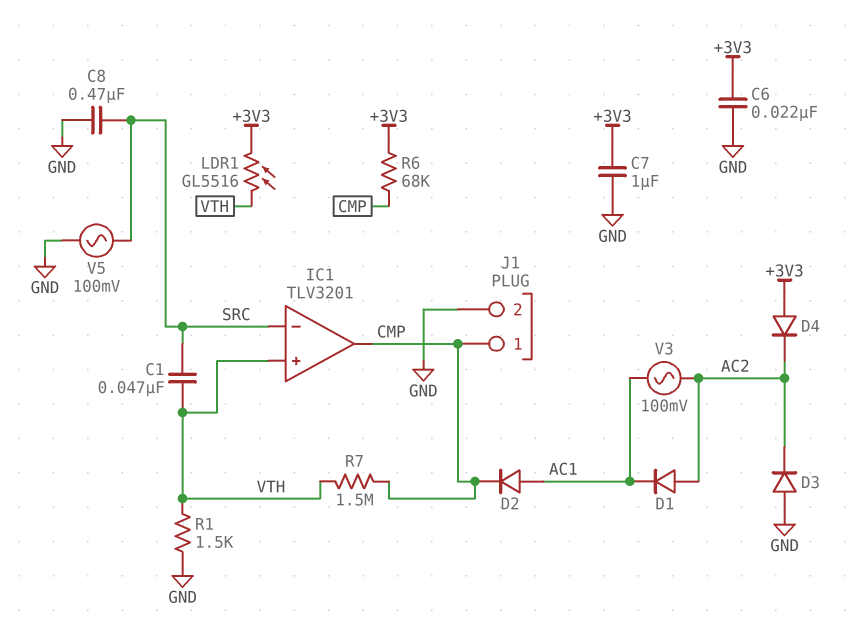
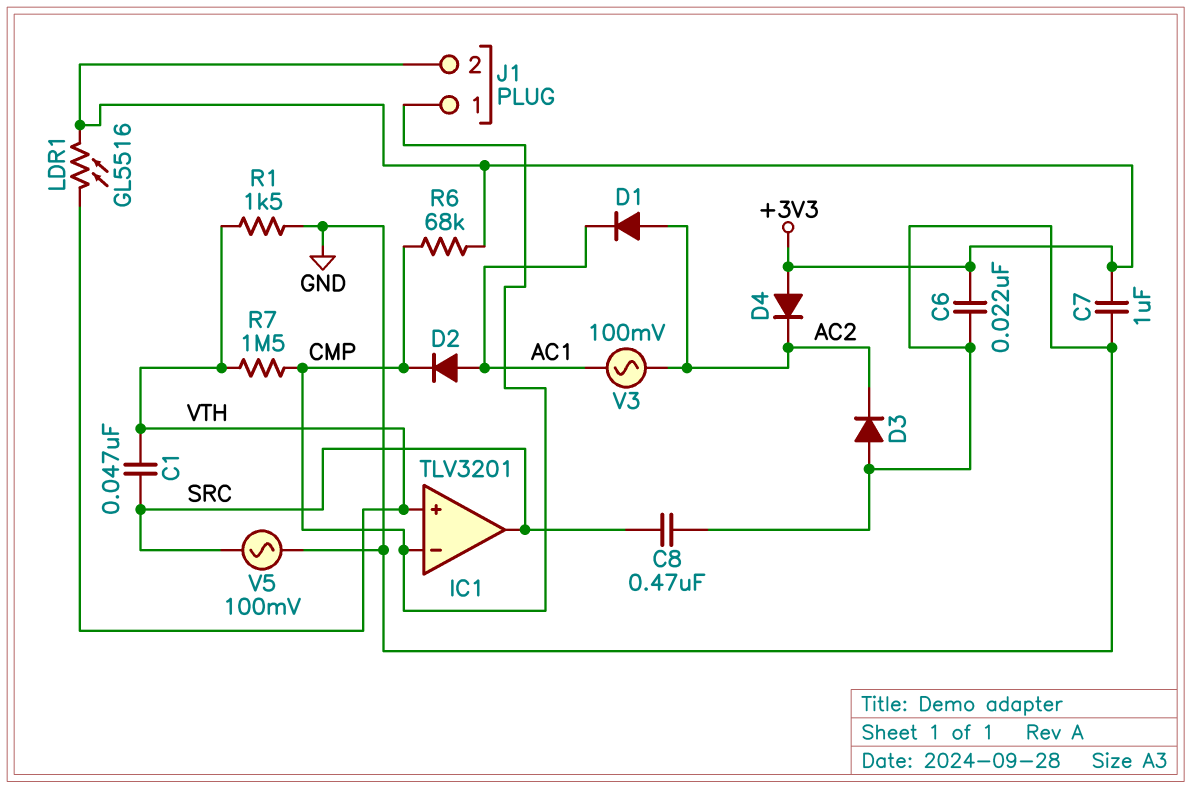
IC1 pin in-: SRC -> CMP
IC1 pin out: CMP -> SRC
J1 pin 2: GND -> +3V3

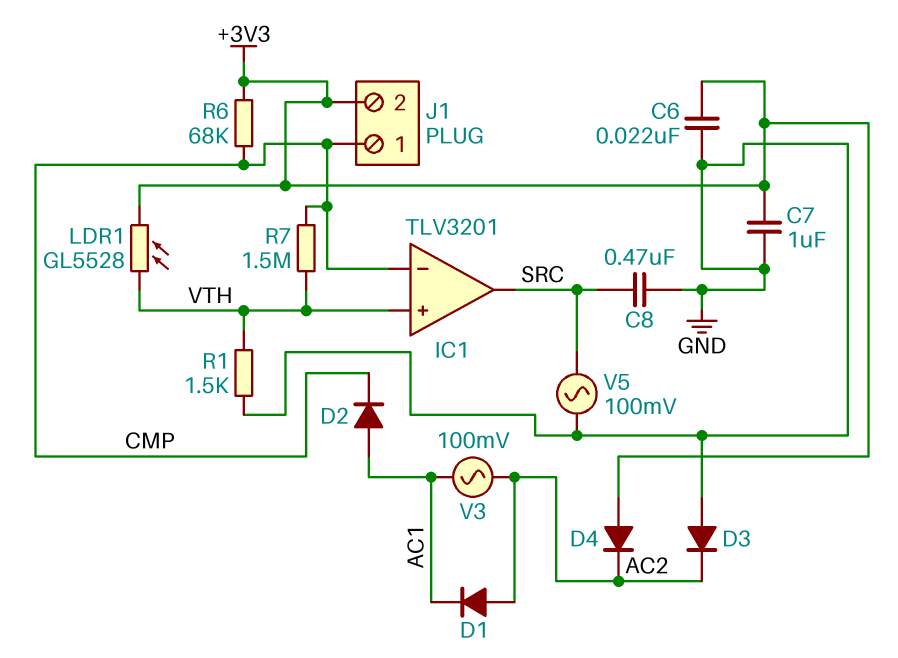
C1: 47nF (SRC, VTH) -> none
LDR1: GL5516 (+3V3, VTH) -> GL5528 (+3V3, VTH)

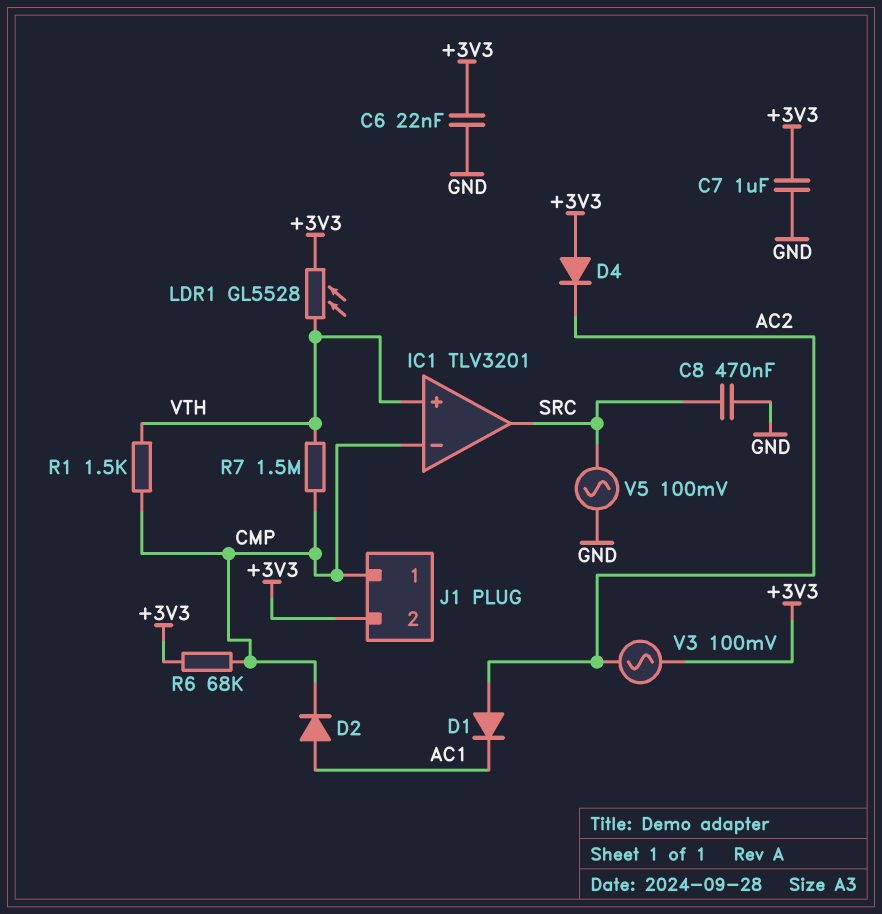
D3: diode (A GND, K AC2) -> none
R1: 1.5k (GND, VTH) -> 1.5k (CMP, VTH)
V3: AC 100mV (AC1, AC2) -> AC 100mV (+3V3, AC2)

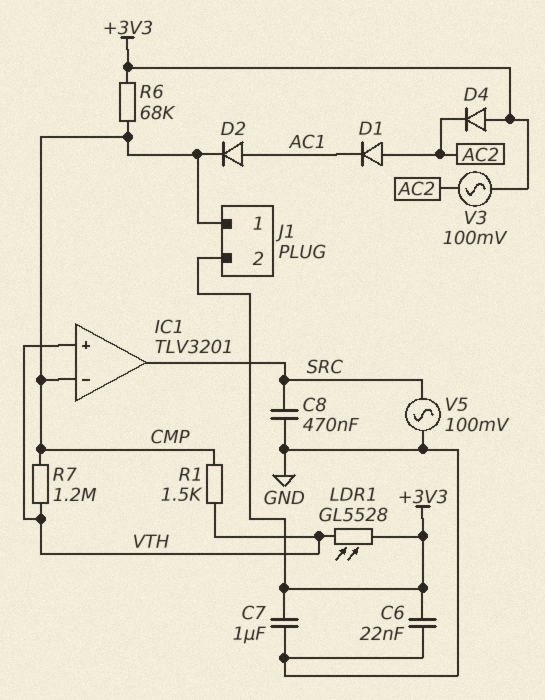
R7: 1.5M (CMP, VTH) -> 1.2M (CMP, VTH)

